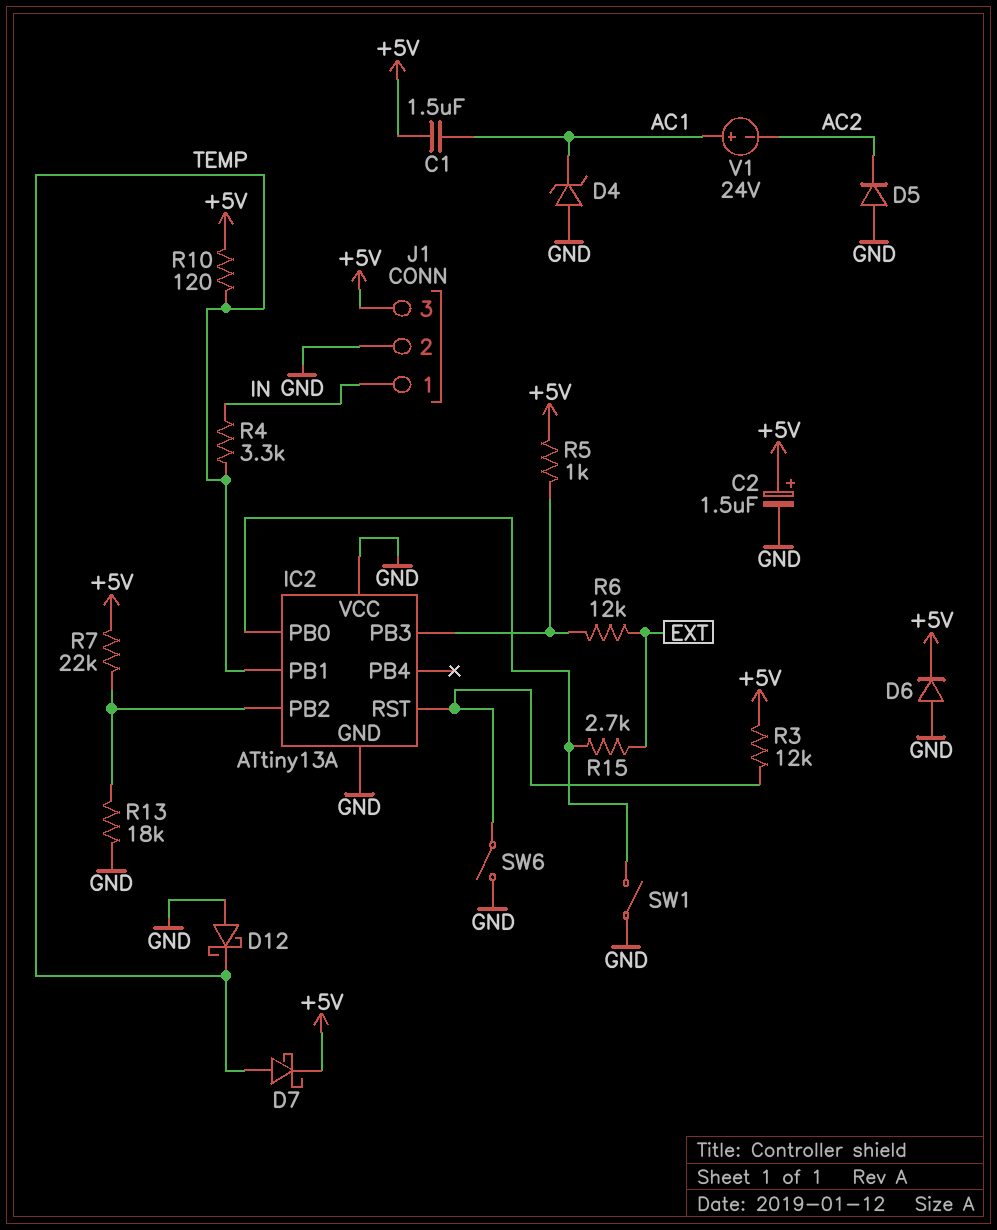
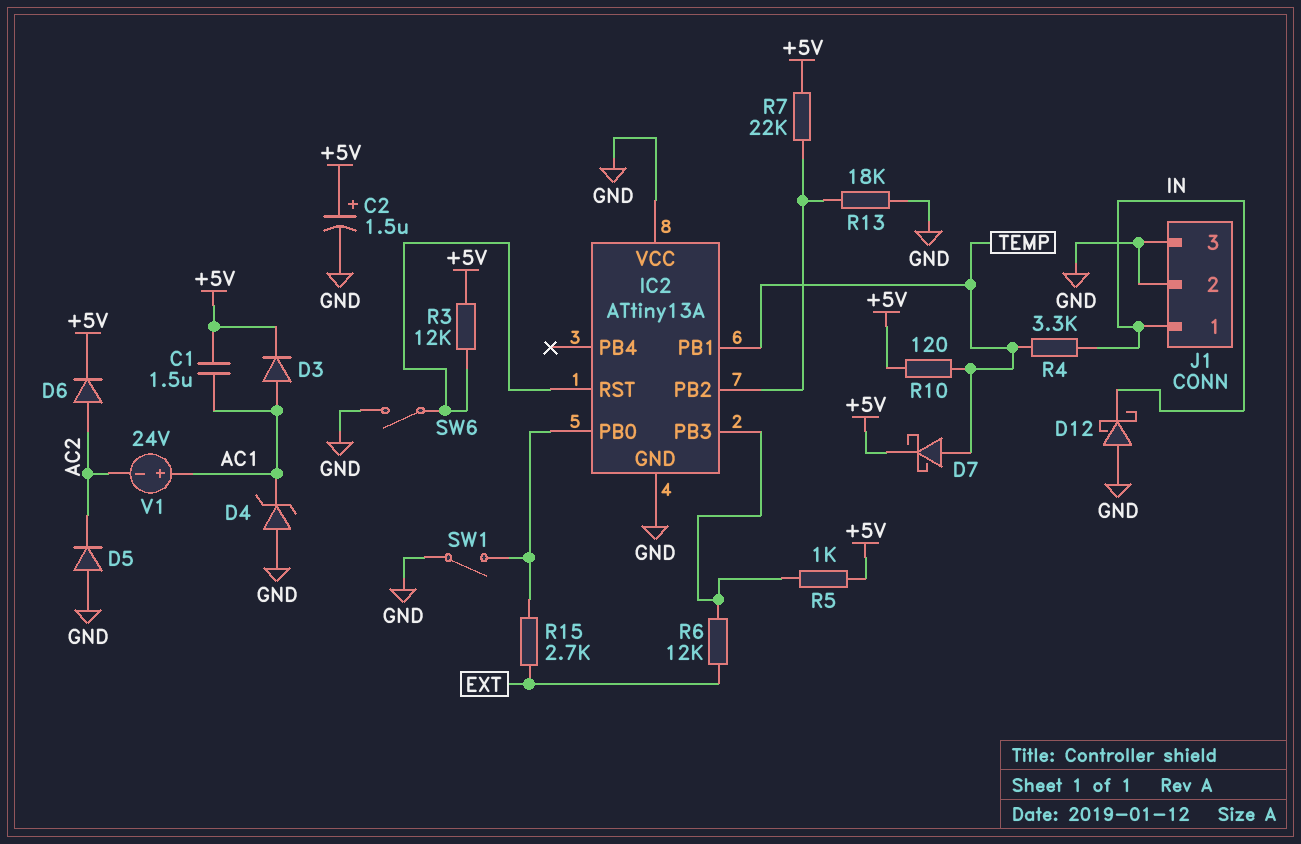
D3: none -> diode (A AC1, K +5V)
D6: diode (A GND, K +5V) -> diode (A AC2, K +5V)
D12: schottky (A GND, K TEMP) -> schottky (A GND, K IN)
J1 pin 3: +5V -> GND

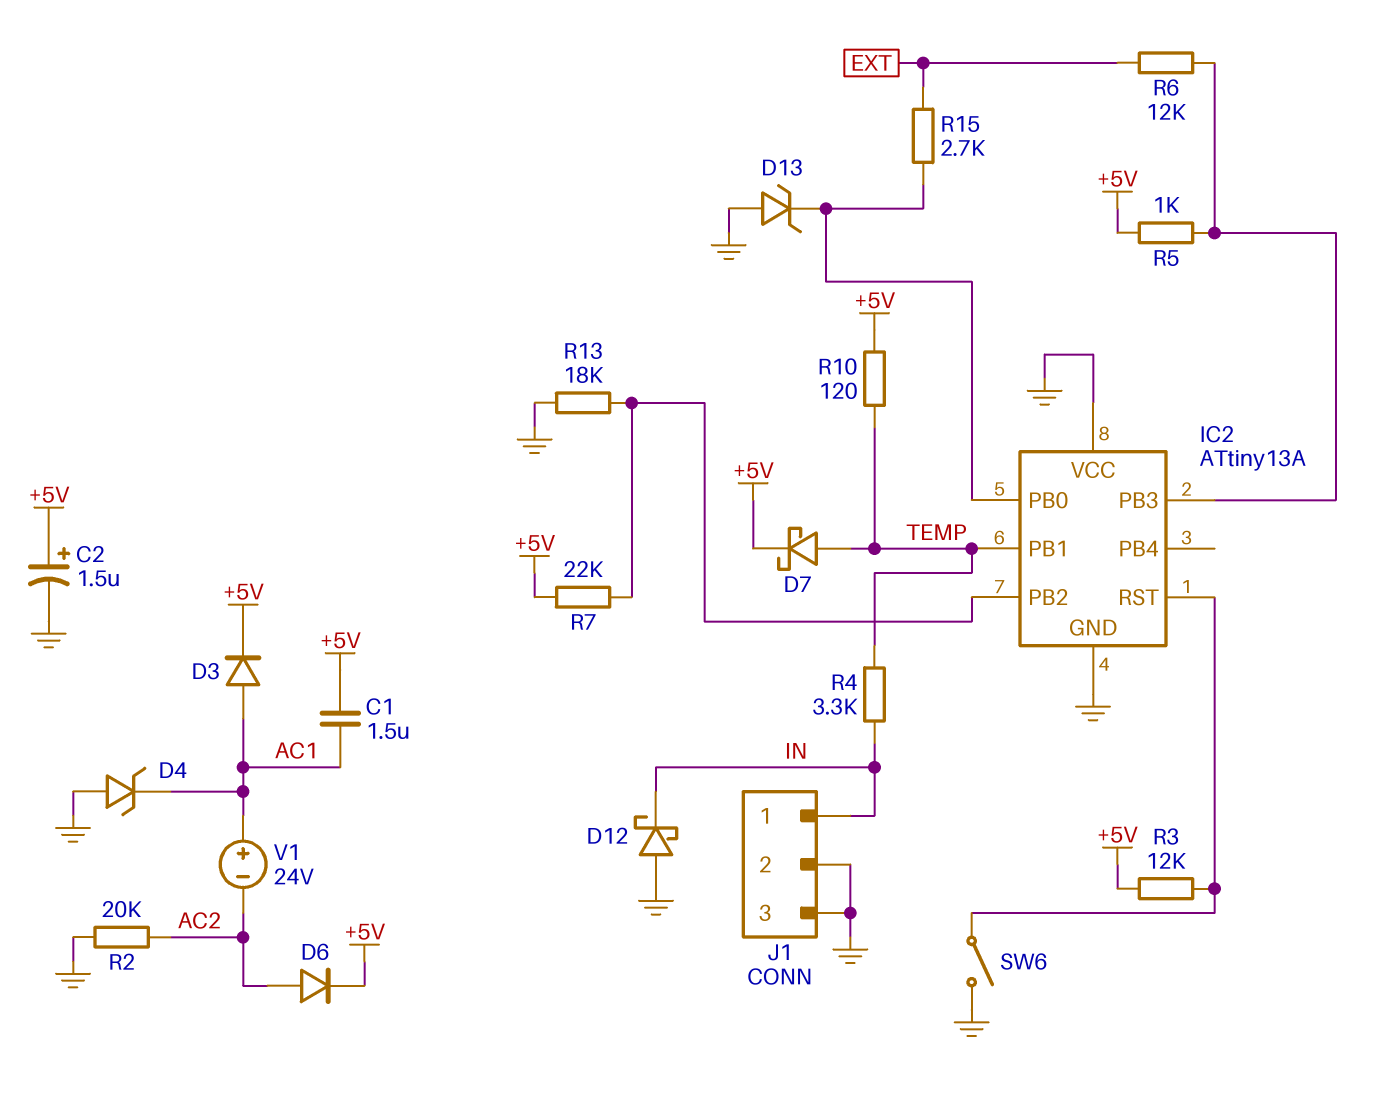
D5: diode (A GND, K AC2) -> none
D13: none -> zener (A GND, K IC2/PB0)
R2: none -> 20k (AC2, GND)
SW1: switch (GND, IC2/PB0) -> none

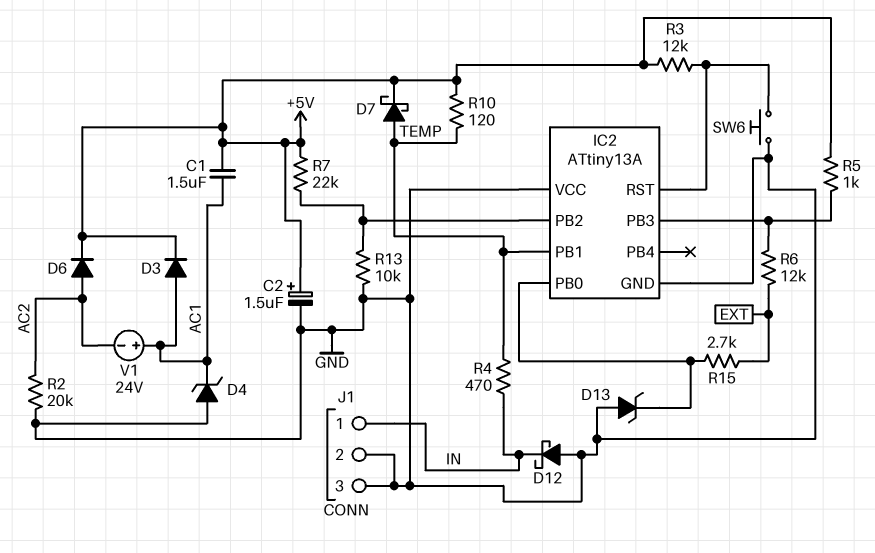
R4: 3.3k (IN, TEMP) -> 470 (IN, TEMP)
R13: 18k (GND, IC2/PB2) -> 10k (GND, IC2/PB2)
SW6: switch (GND, IC2/RST) -> button (GND, IC2/RST)

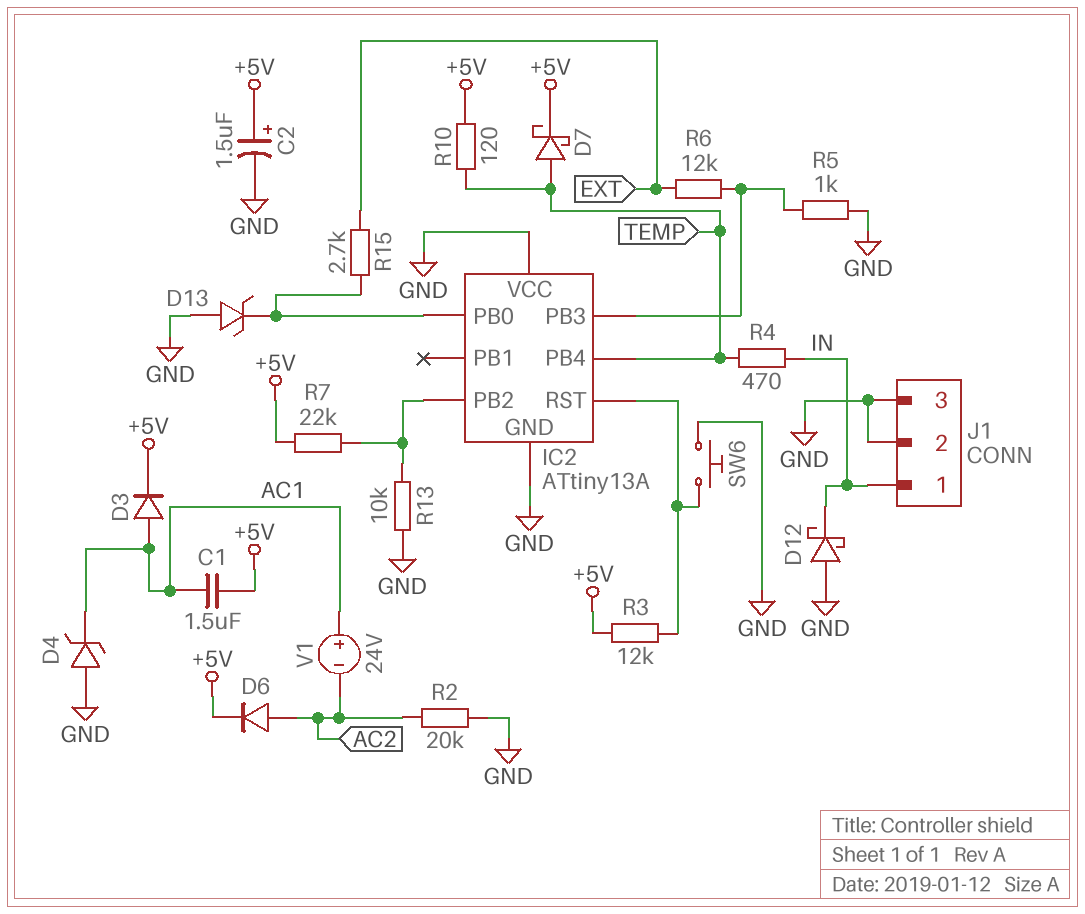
IC2 pin PB1: TEMP -> none
IC2 pin PB4: none -> TEMP
R5: 1k (+5V, IC2/PB3) -> 1k (GND, IC2/PB3)

